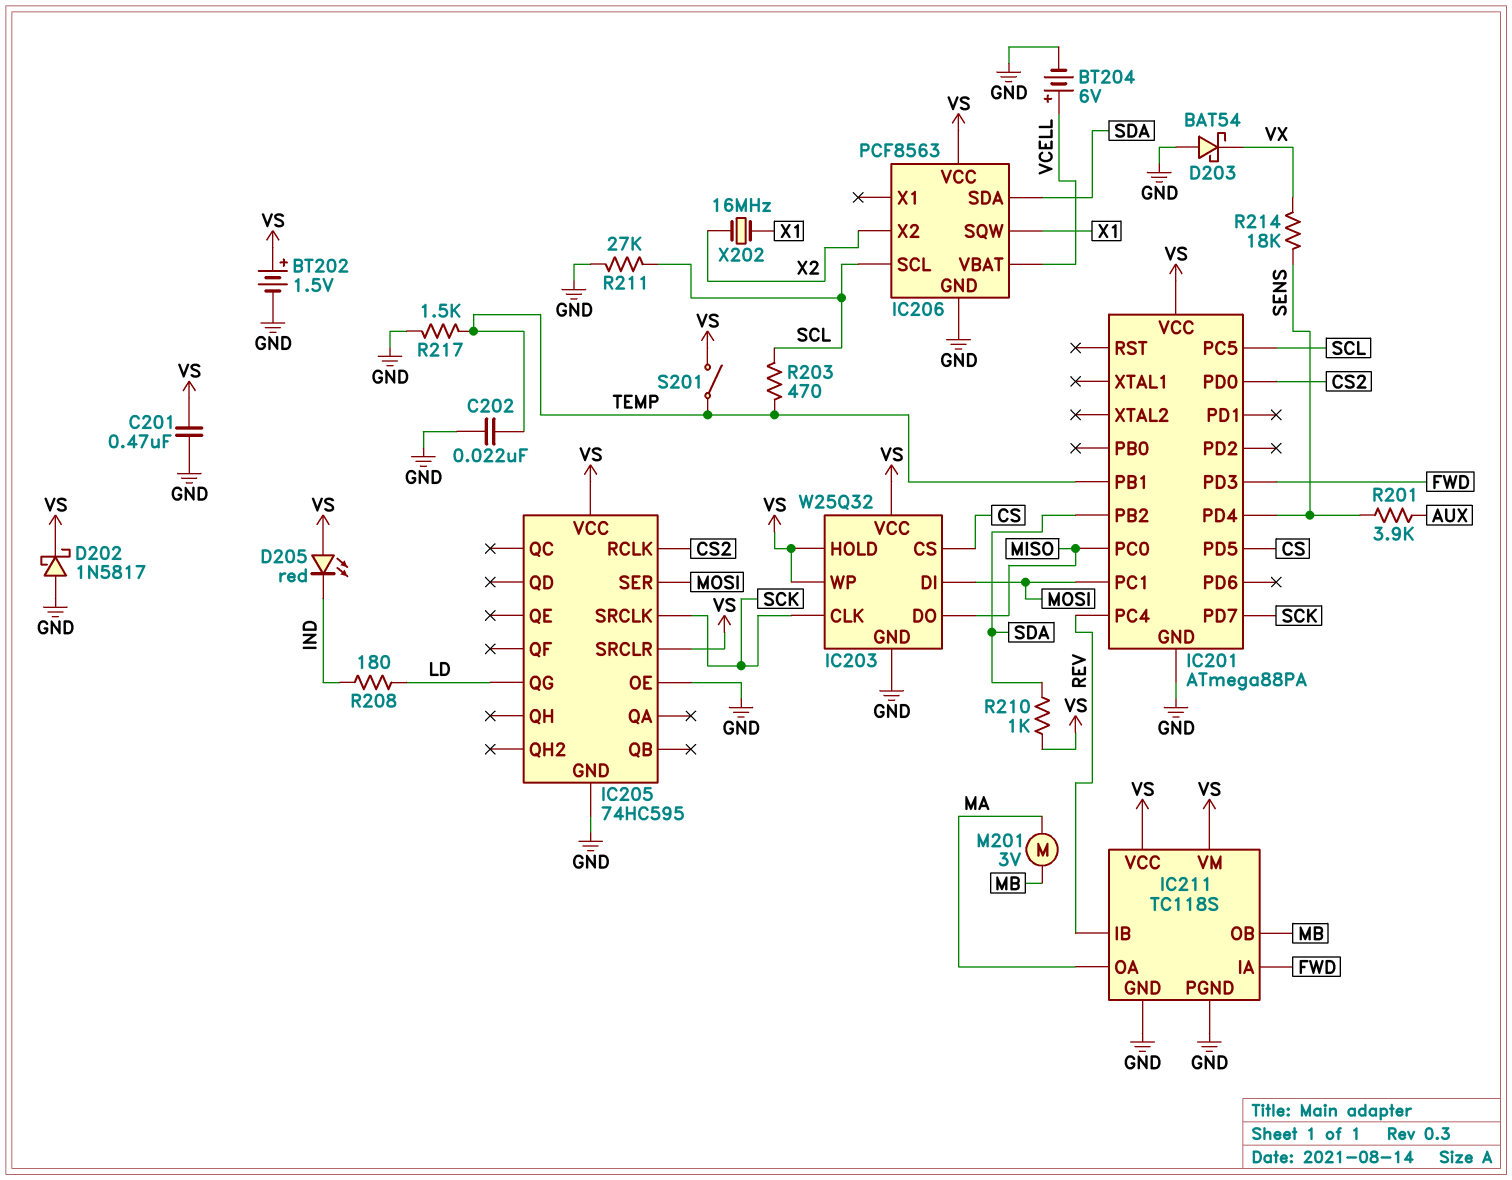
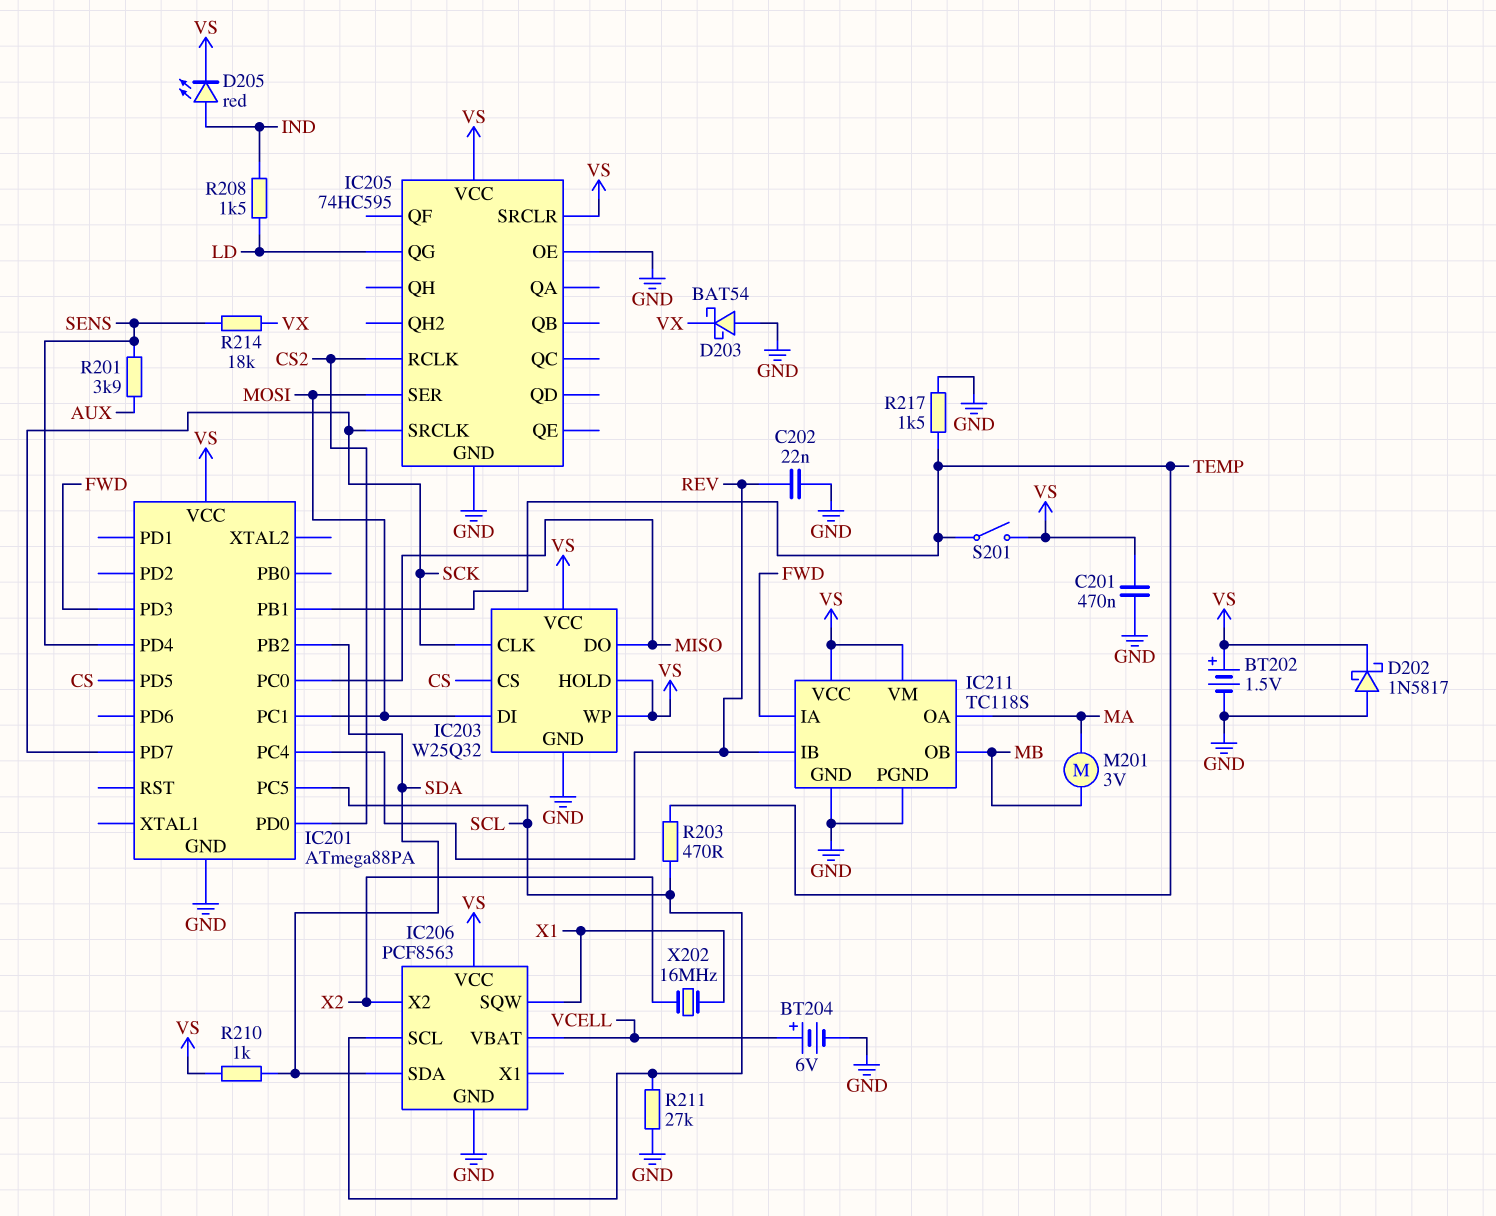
C202: 22nF (GND, TEMP) -> 22nF (GND, REV)
D205: LED red (A VS, K IND) -> LED red (A IND, K VS)
R208: 180 (IND, LD) -> 1.5k (IND, LD)

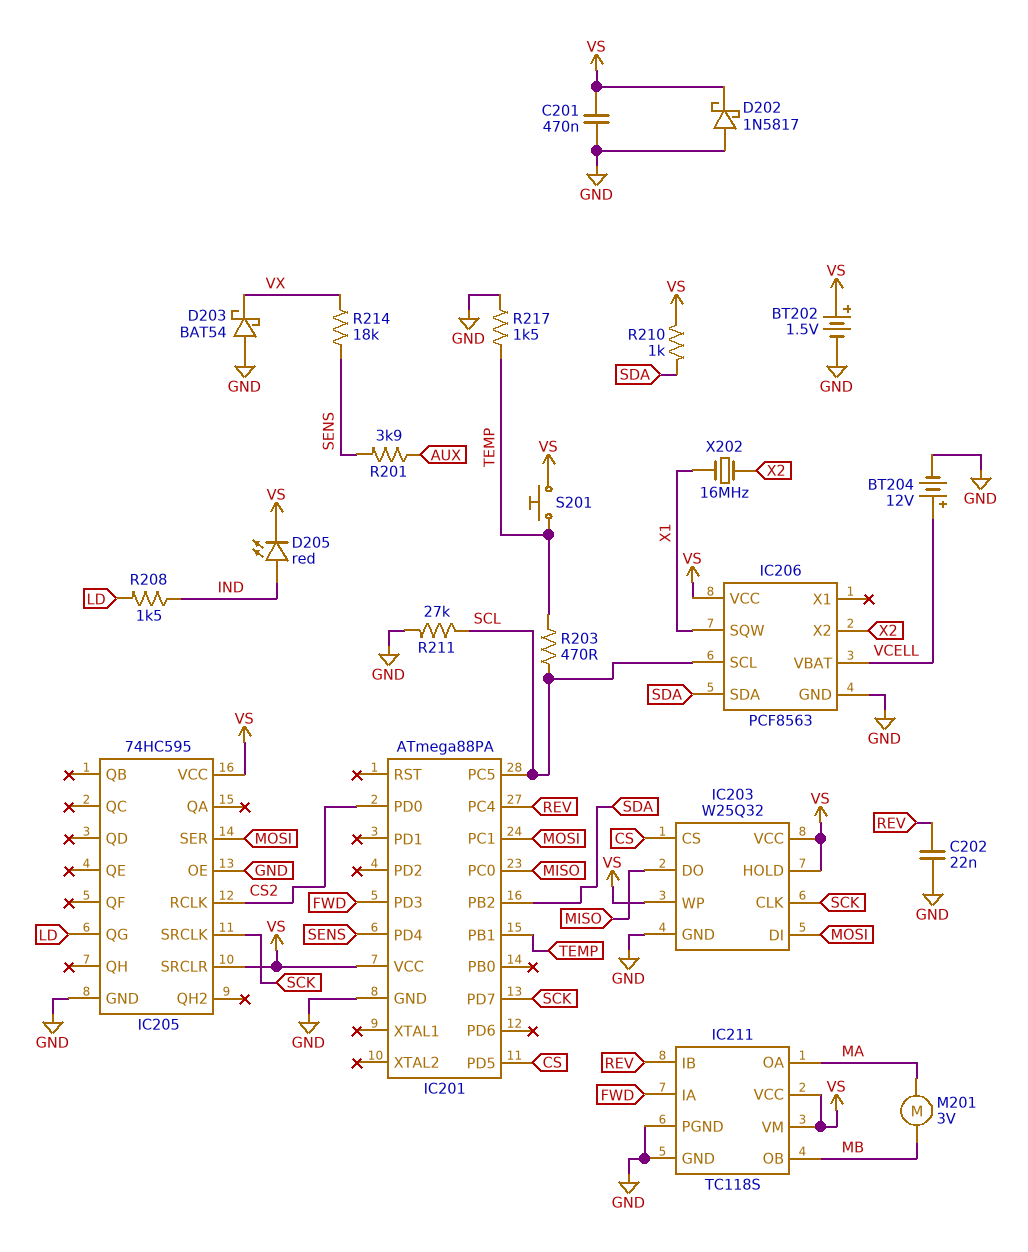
BT204: 6V (plus VCELL, minus GND) -> 12V (plus VCELL, minus GND)
S201: switch (TEMP, VS) -> button (TEMP, VS)

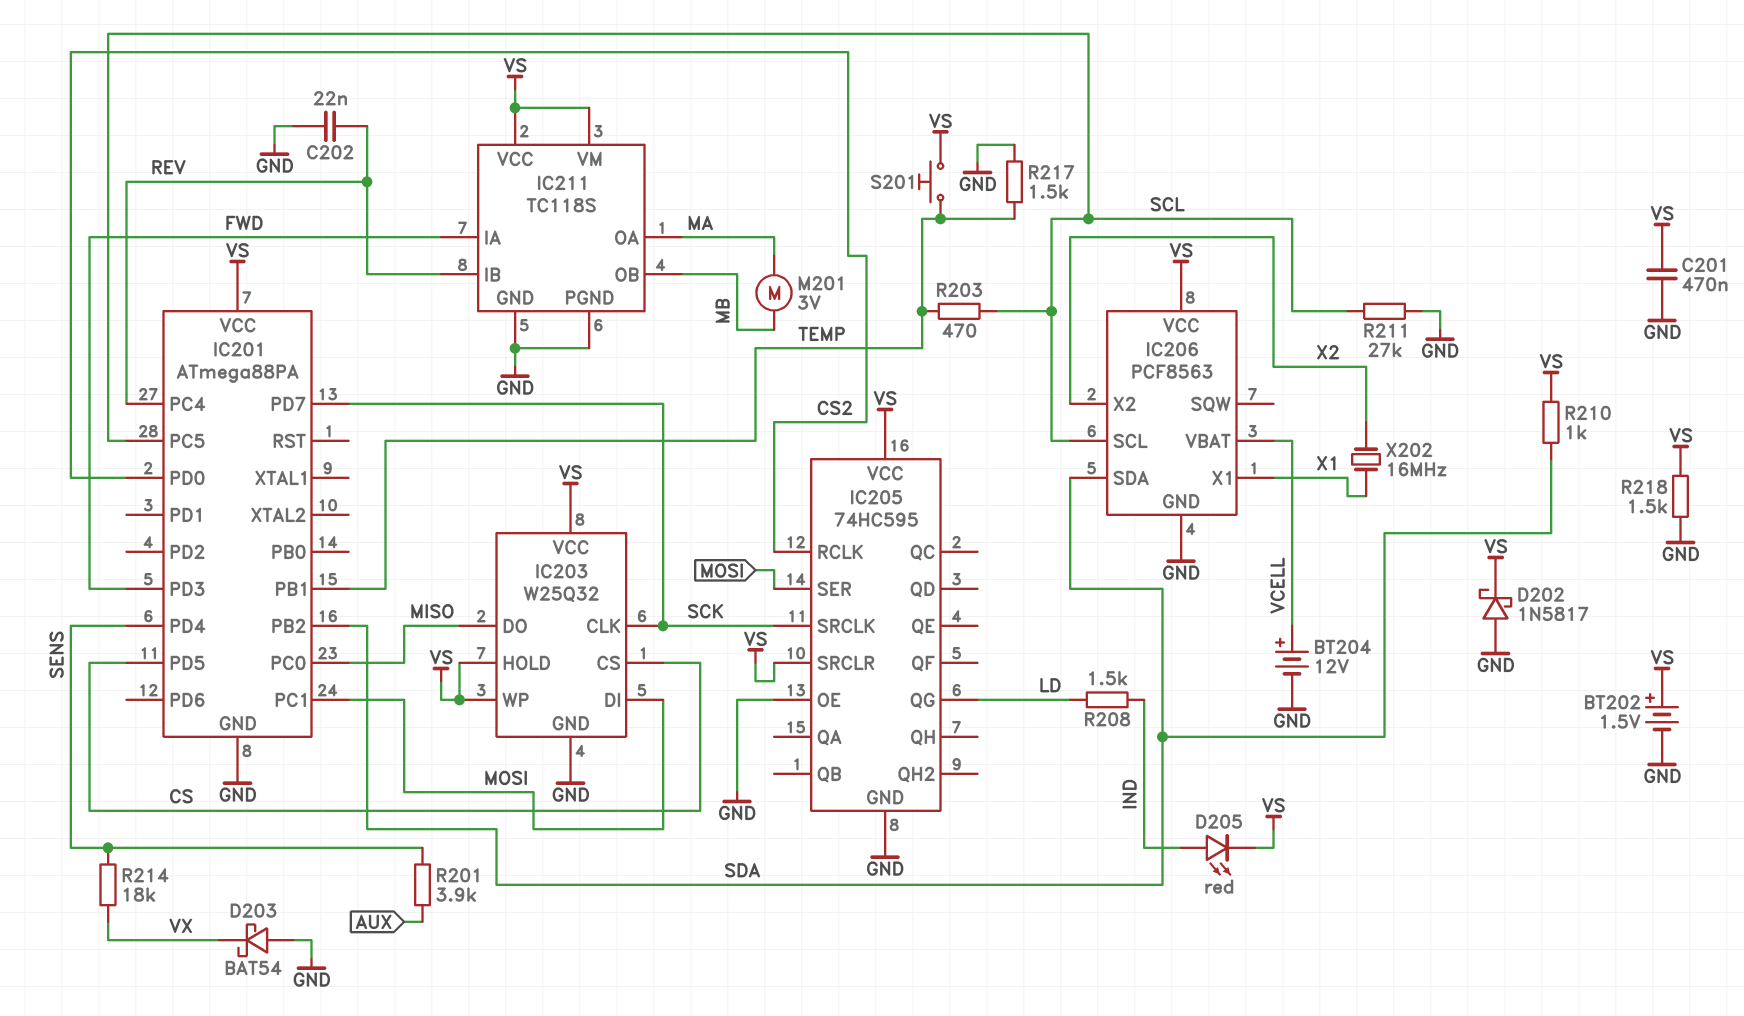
IC206 pin SQW: X1 -> none
IC206 pin X1: none -> X1
R218: none -> 1.5k (GND, VS)

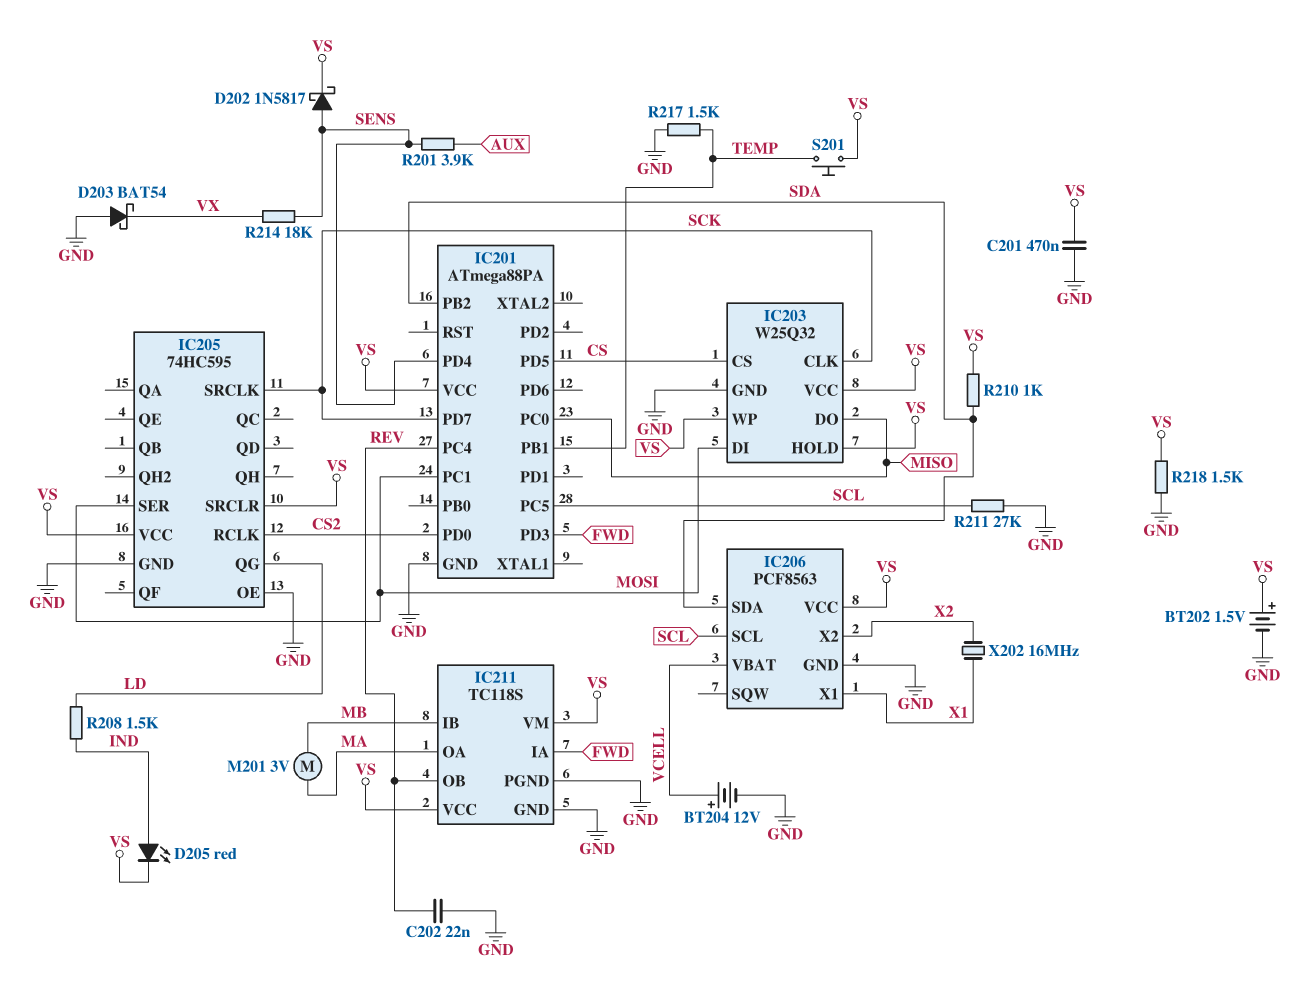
D202: schottky 1N5817 (A GND, K VS) -> schottky 1N5817 (A SENS, K VS)
IC211 pin IB: REV -> MB
IC211 pin OB: MB -> REV
R203: 470 (SCL, TEMP) -> none

